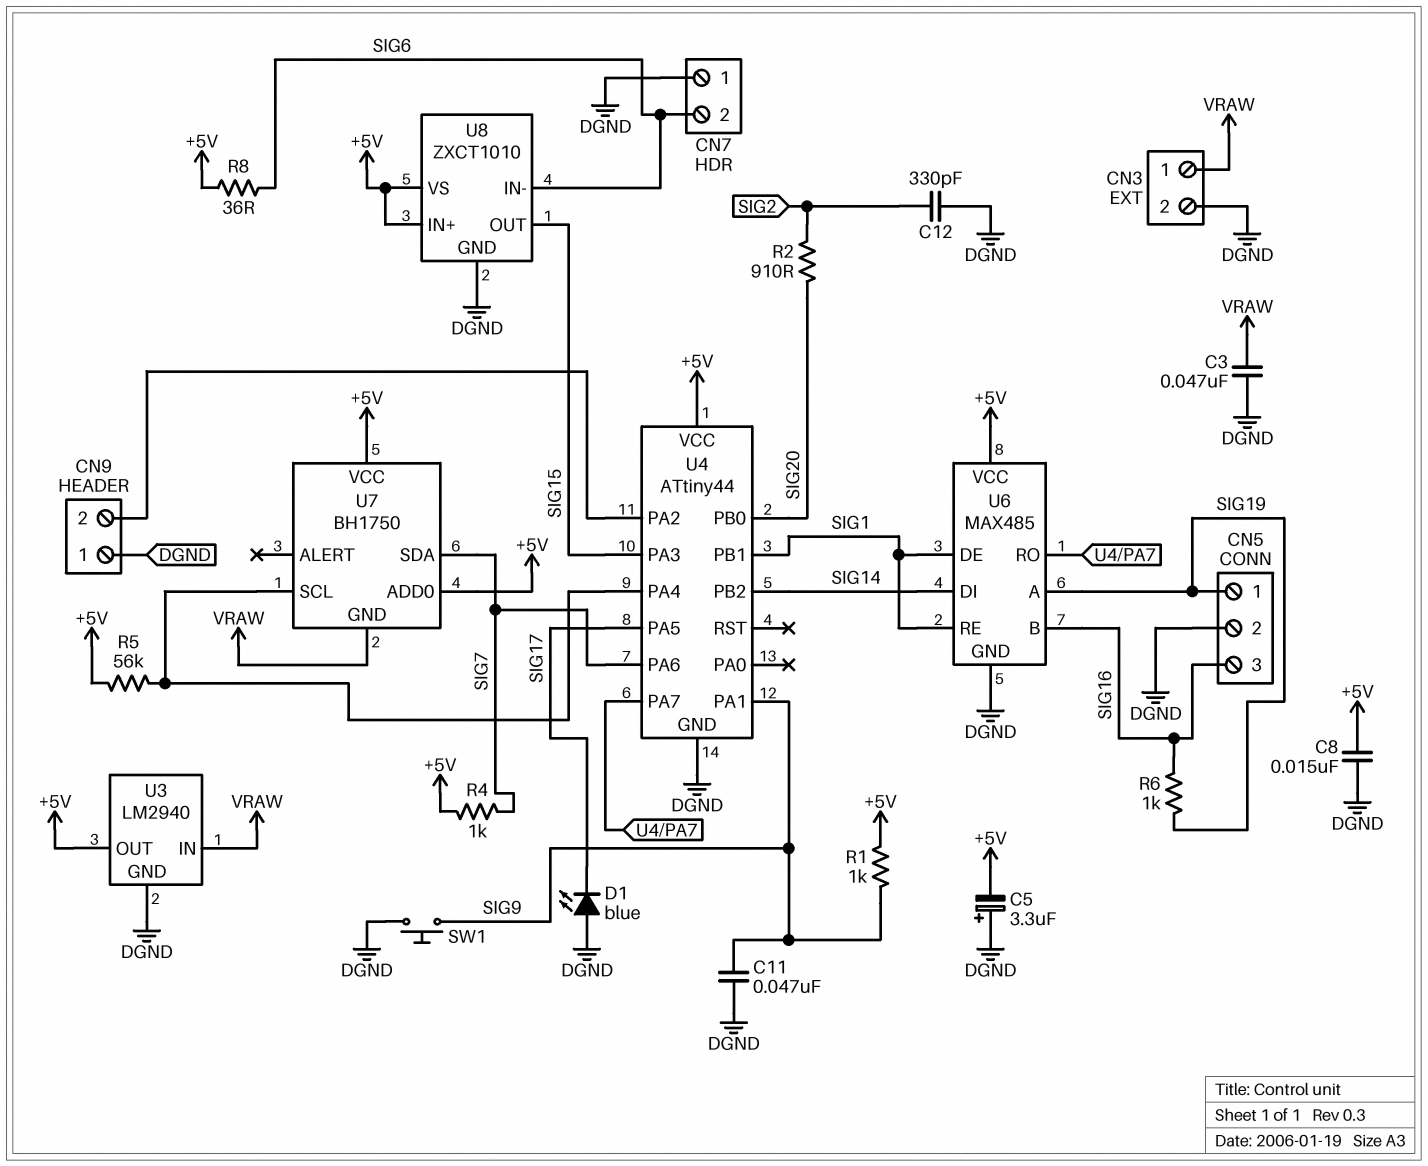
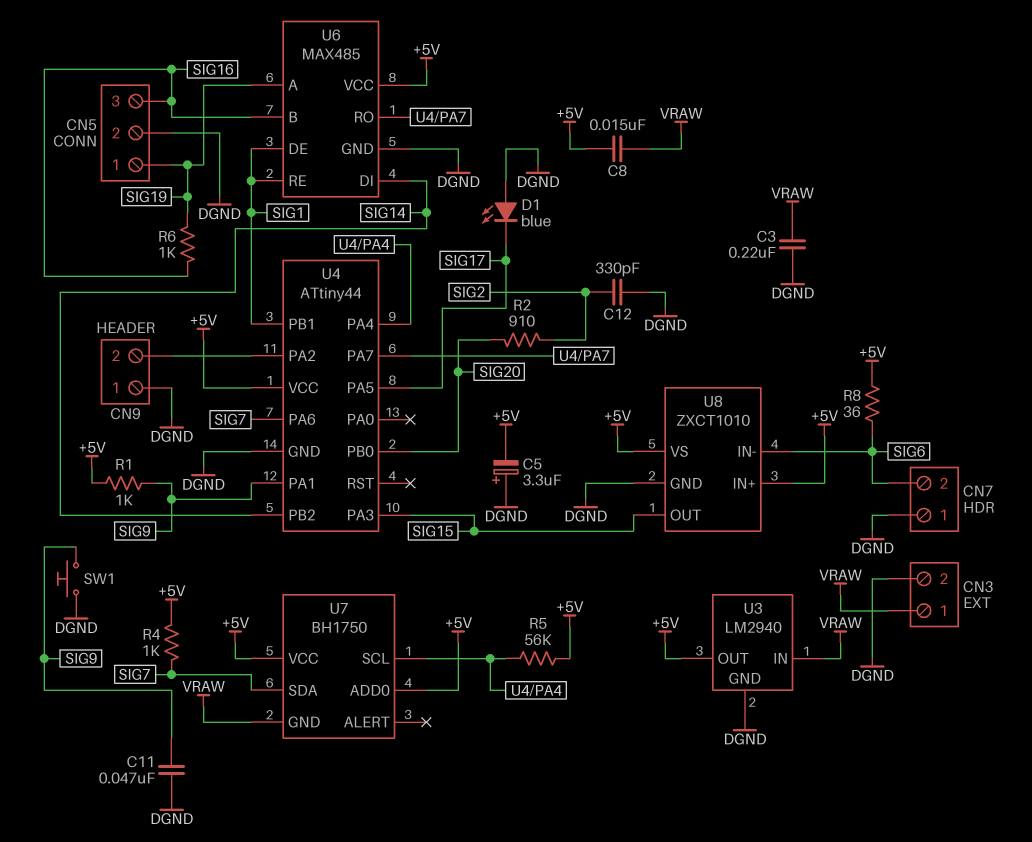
C3: 47nF (DGND, VRAW) -> 220nF (DGND, VRAW)
C8: 15nF (+5V, DGND) -> 15nF (+5V, VRAW)

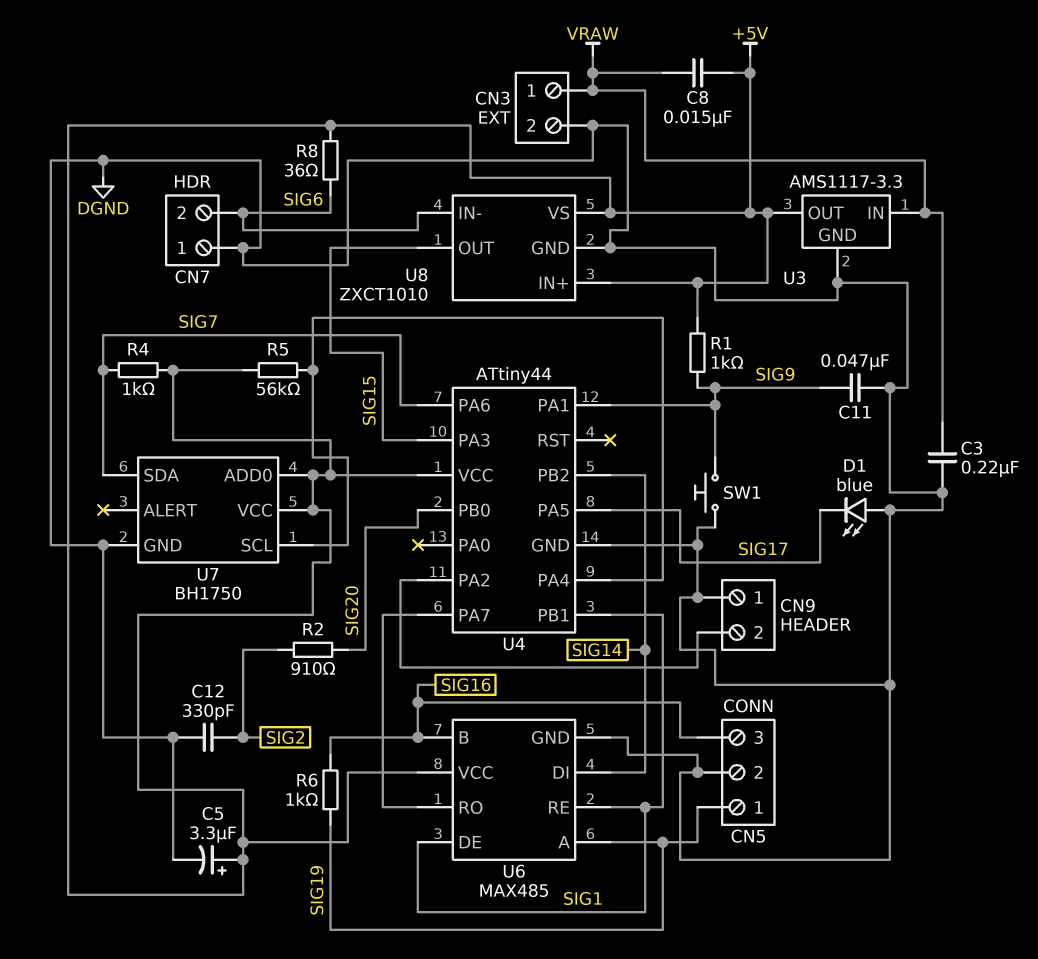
C5: 3.3uF (plus DGND, minus +5V) -> 3.3uF (plus +5V, minus DGND)
U3: LM2940 -> AMS1117-3.3
U7 pin GND: VRAW -> DGND

